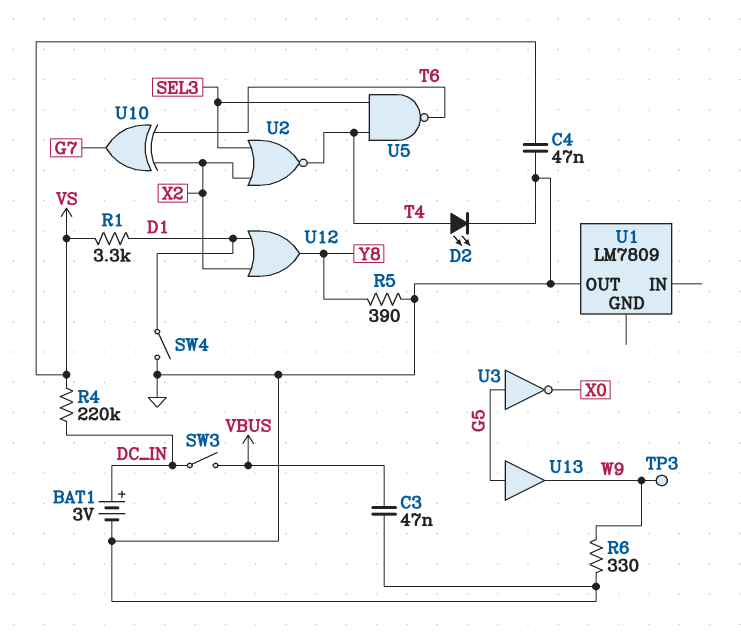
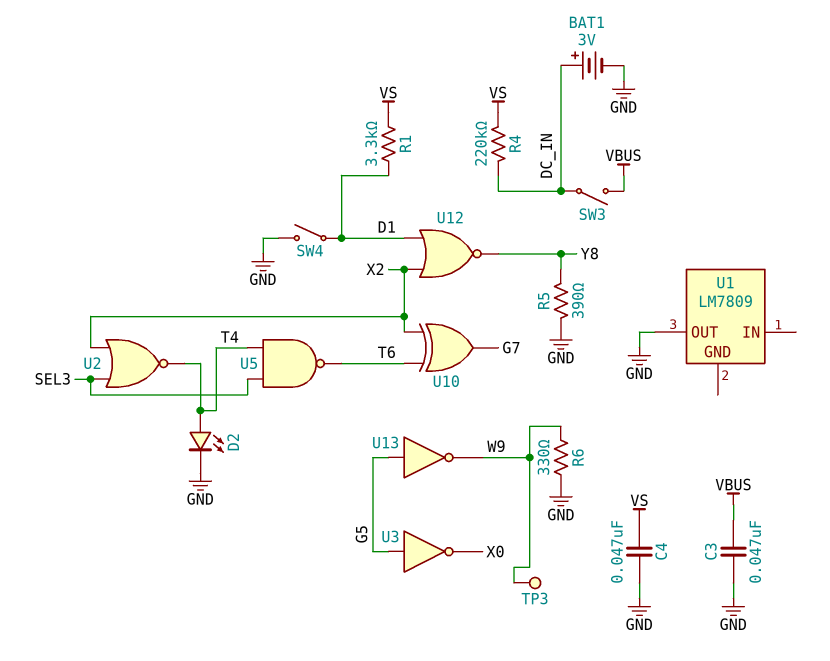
U12: OR (in D1, in X2, out Y8) -> NOR (in D1, in X2, out Y8)
U13: buffer (in G5, out W9) -> NOT (in G5, out W9)

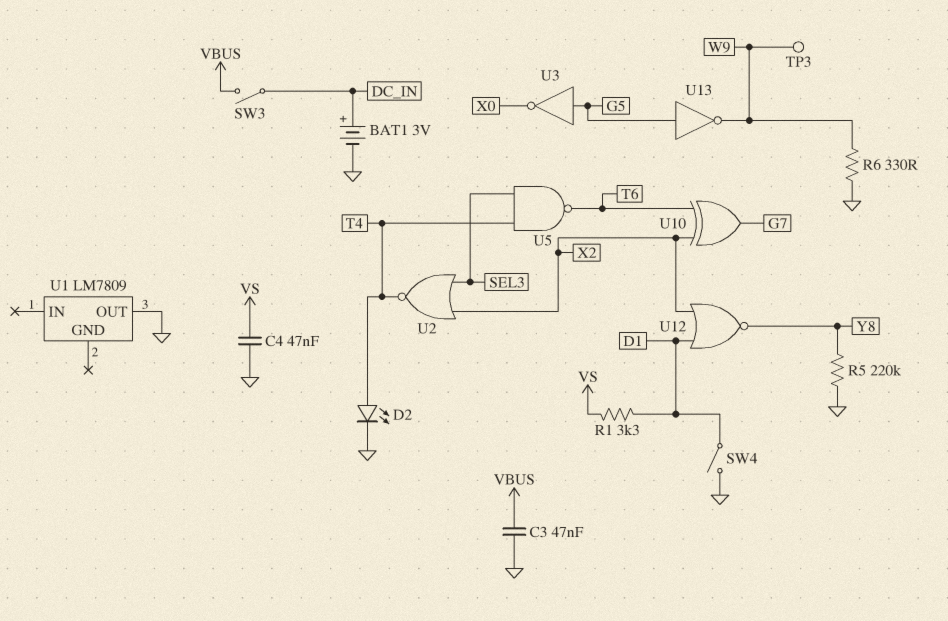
R4: 220k (DC_IN, VS) -> none
R5: 390 (GND, Y8) -> 220k (GND, Y8)

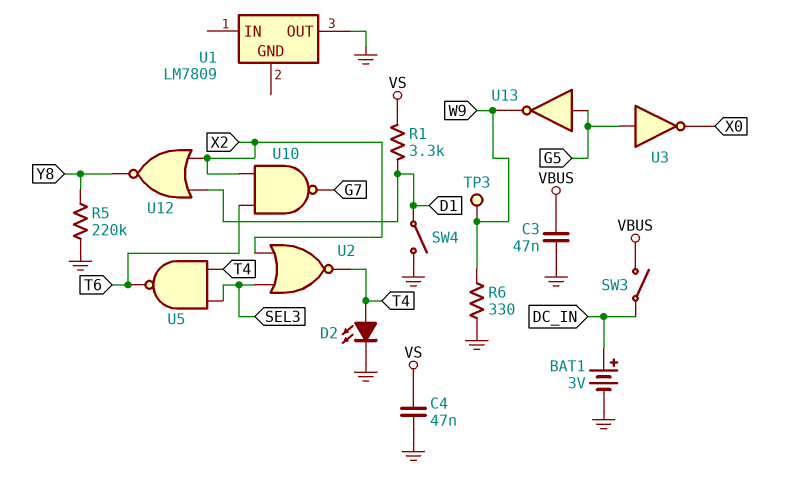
U10: XOR (in T6, in X2, out G7) -> NAND (in T6, in X2, out G7)

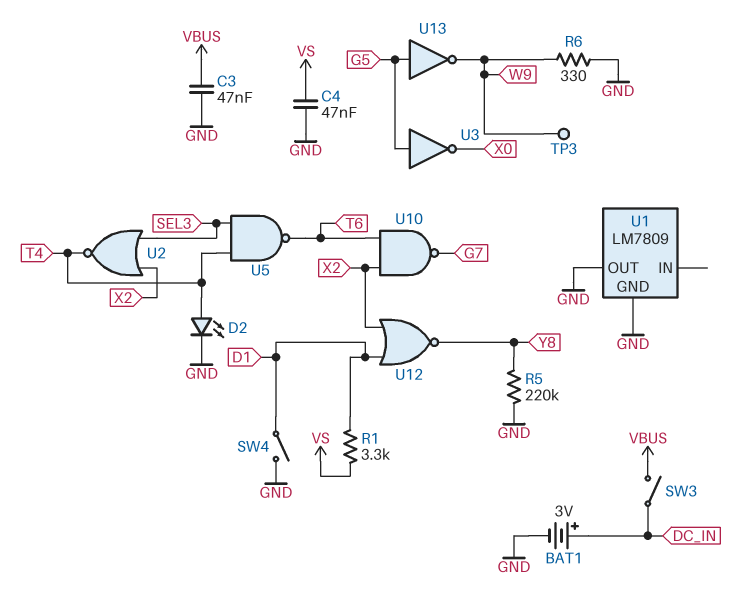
U1 pin GND: none -> GND

